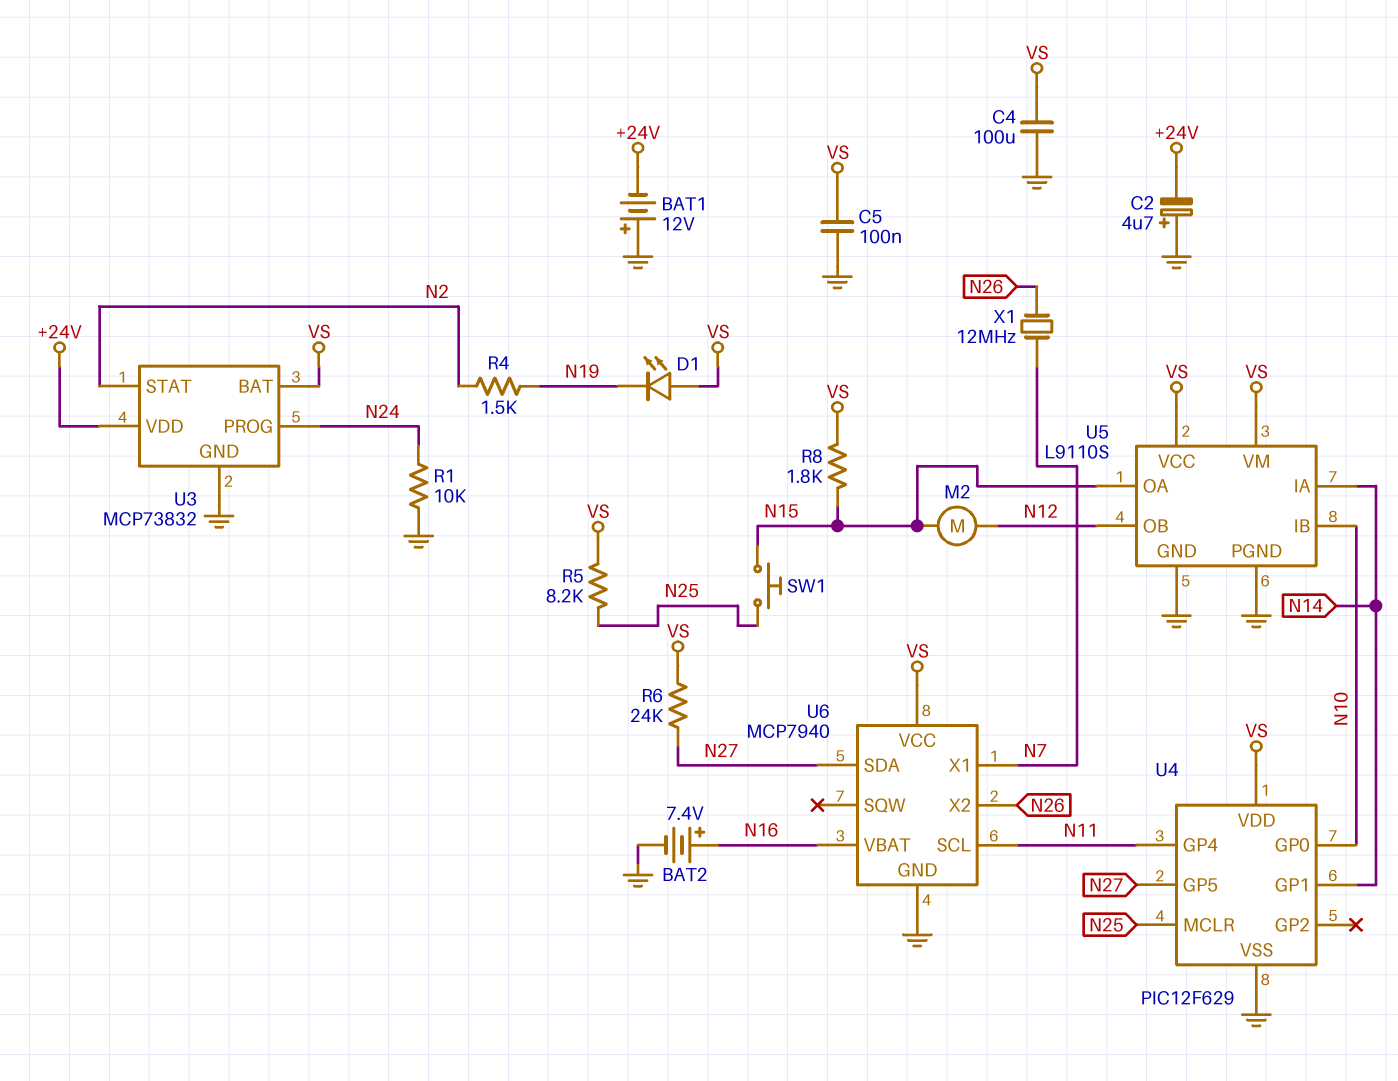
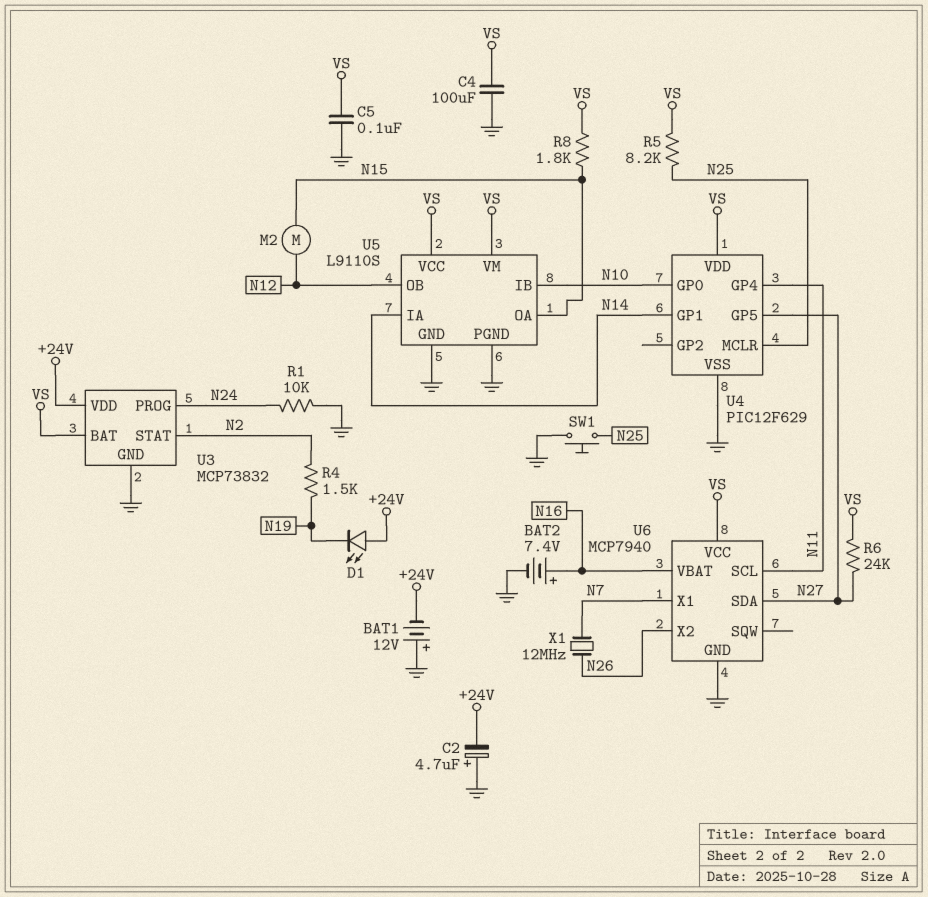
D1: LED (A VS, K N19) -> LED (A +24V, K N19)
SW1: button (N15, N25) -> button (GND, N25)

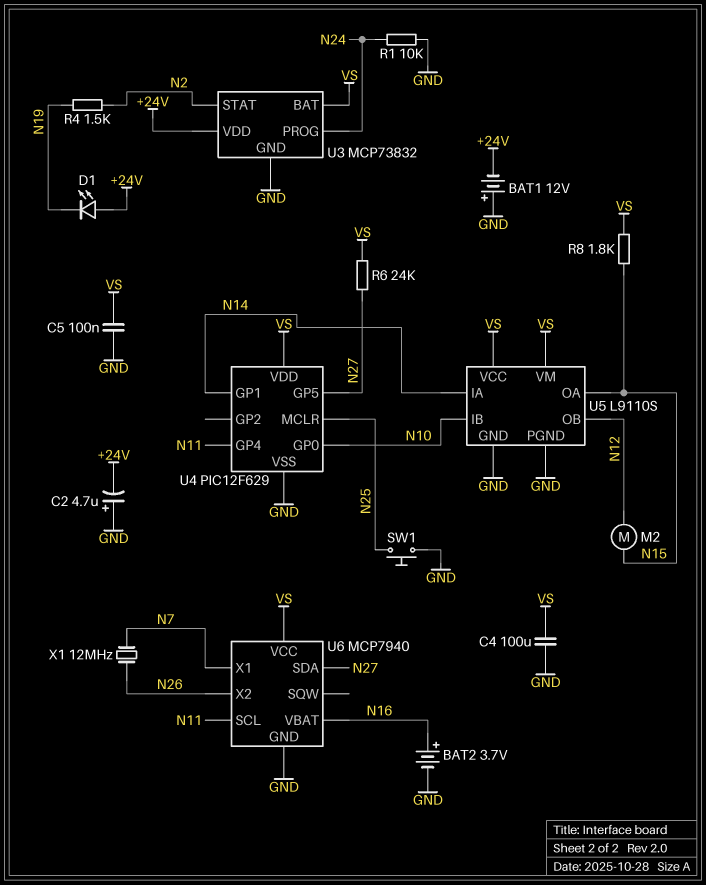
BAT2: 7.4V (plus N16, minus GND) -> 3.7V (plus N16, minus GND)
R5: 8.2k (N25, VS) -> none

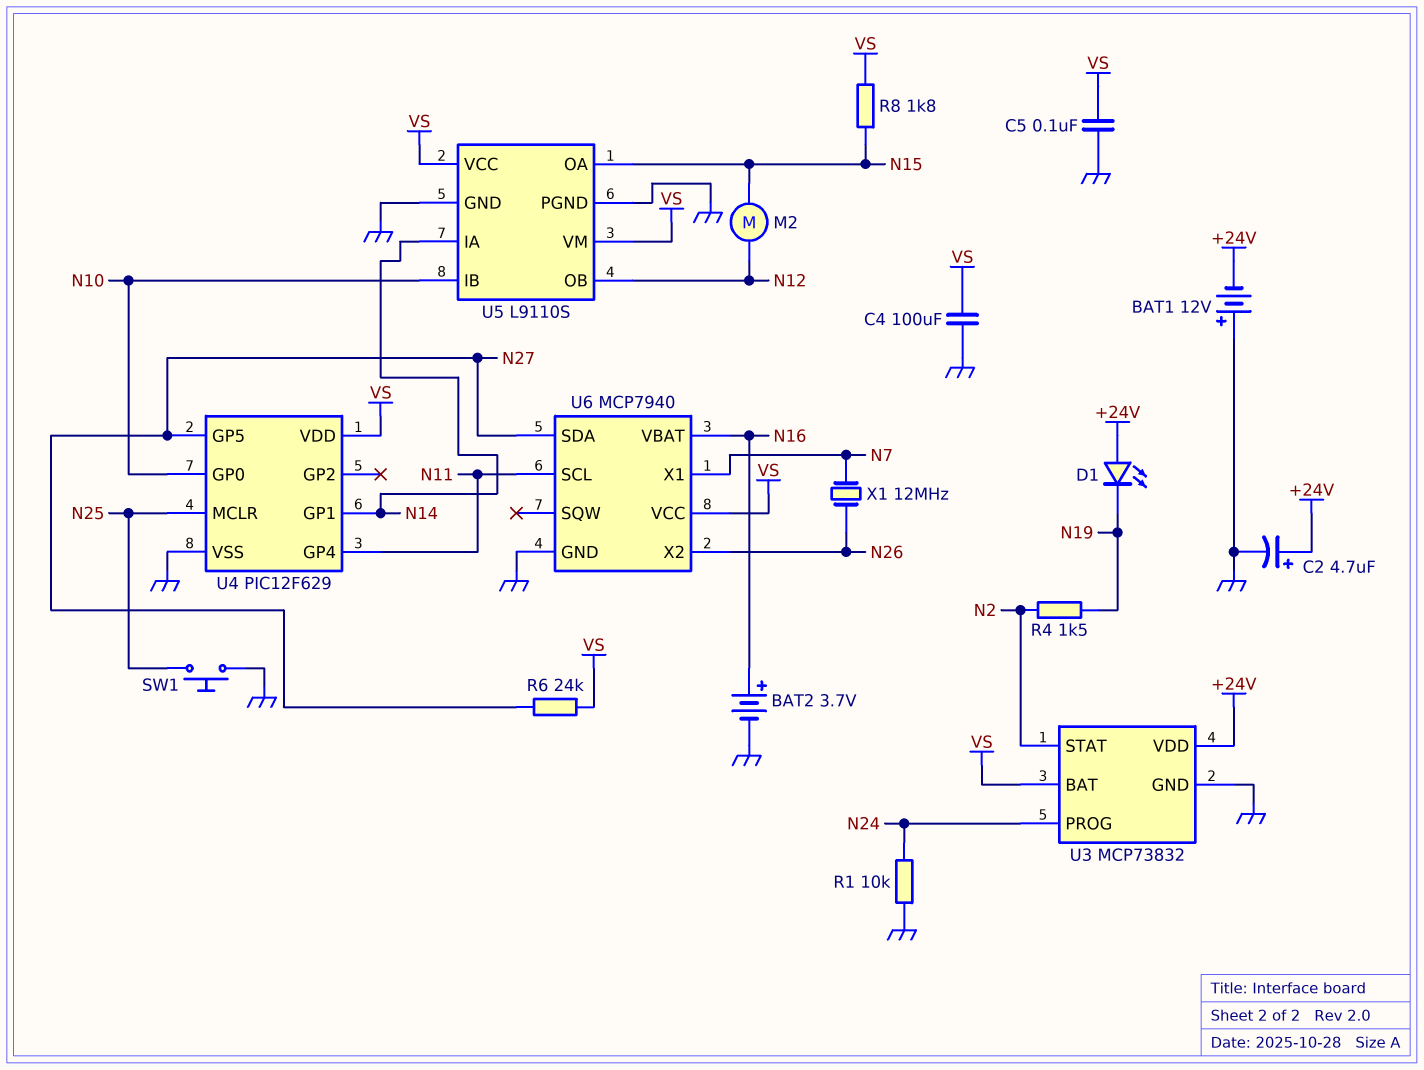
C2: 4.7uF (plus GND, minus +24V) -> 4.7uF (plus +24V, minus GND)

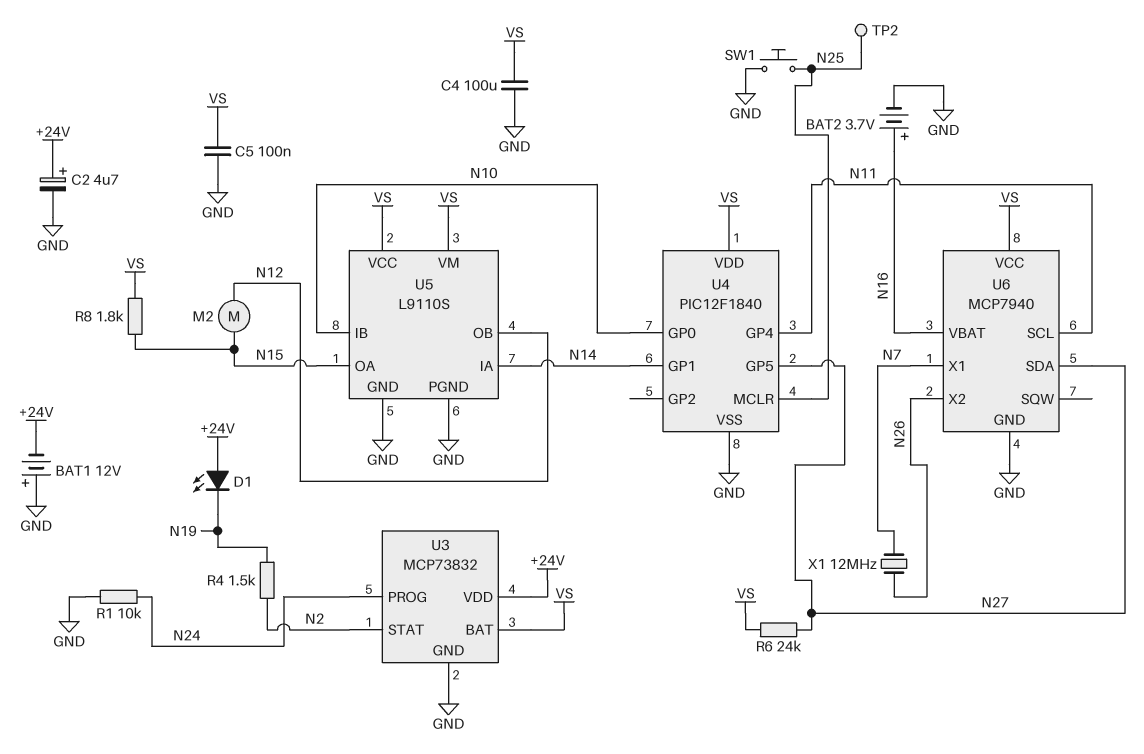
TP2: none -> test point (N25)
U4: PIC12F629 -> PIC12F1840

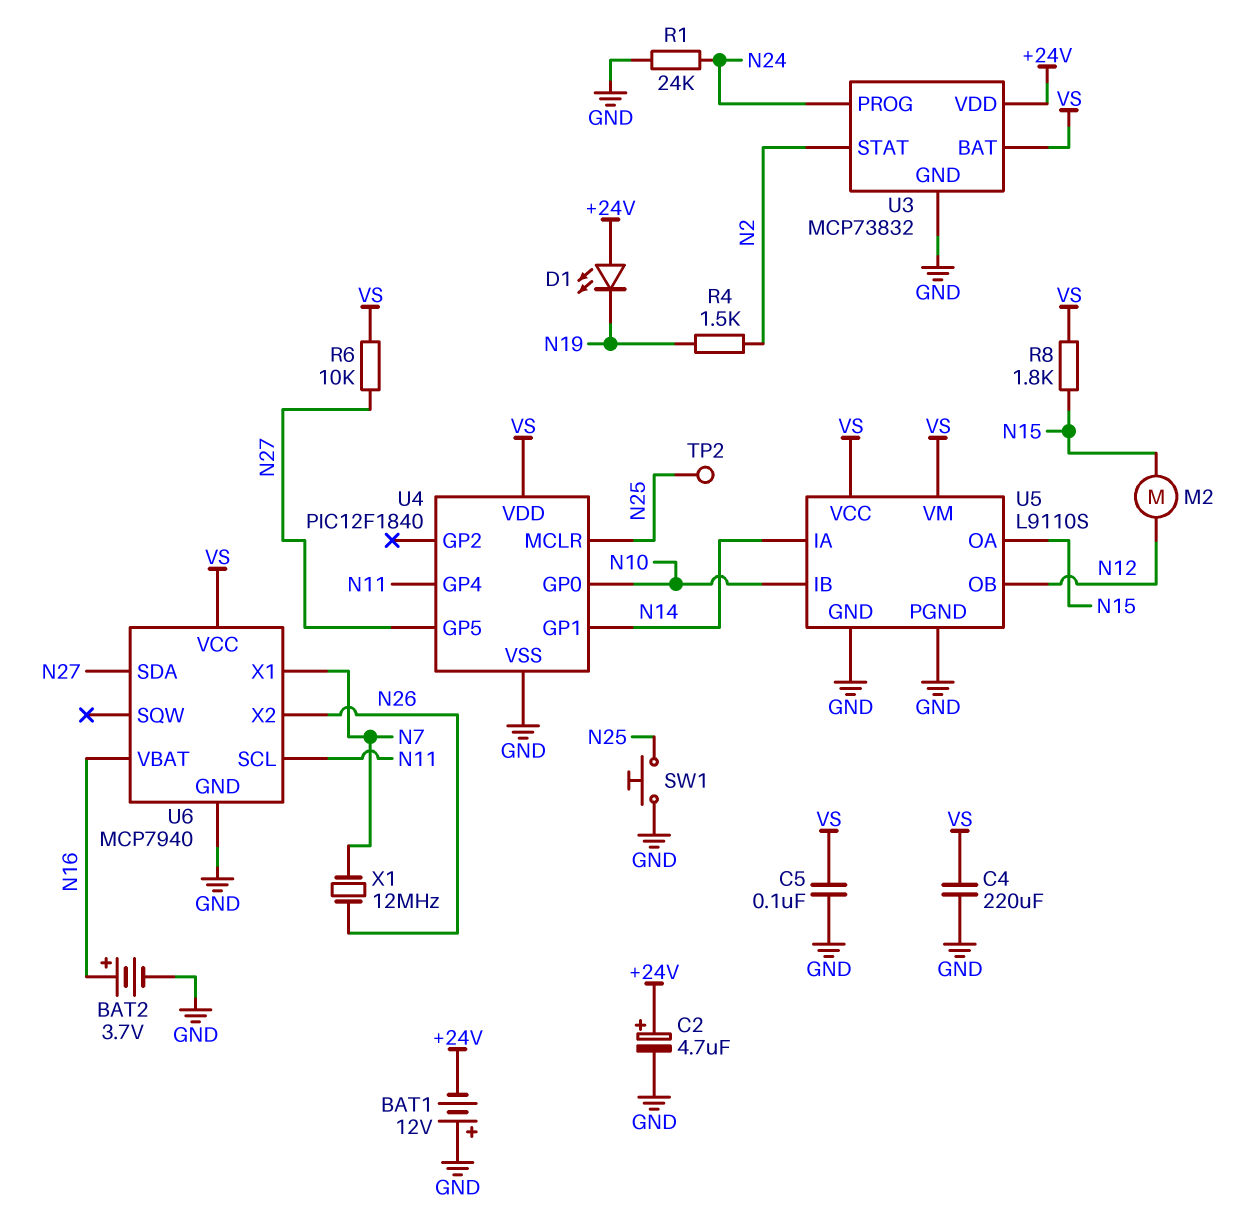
C4: 100uF (GND, VS) -> 220uF (GND, VS)
R1: 10k (GND, N24) -> 24k (GND, N24)
R6: 24k (N27, VS) -> 10k (N27, VS)

